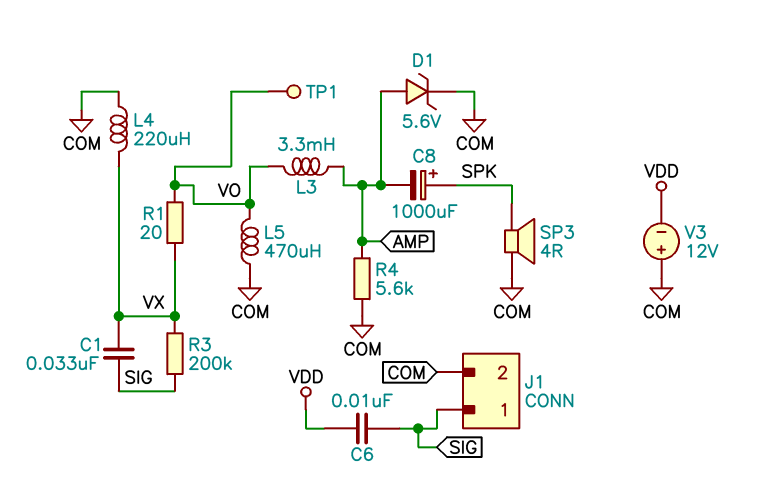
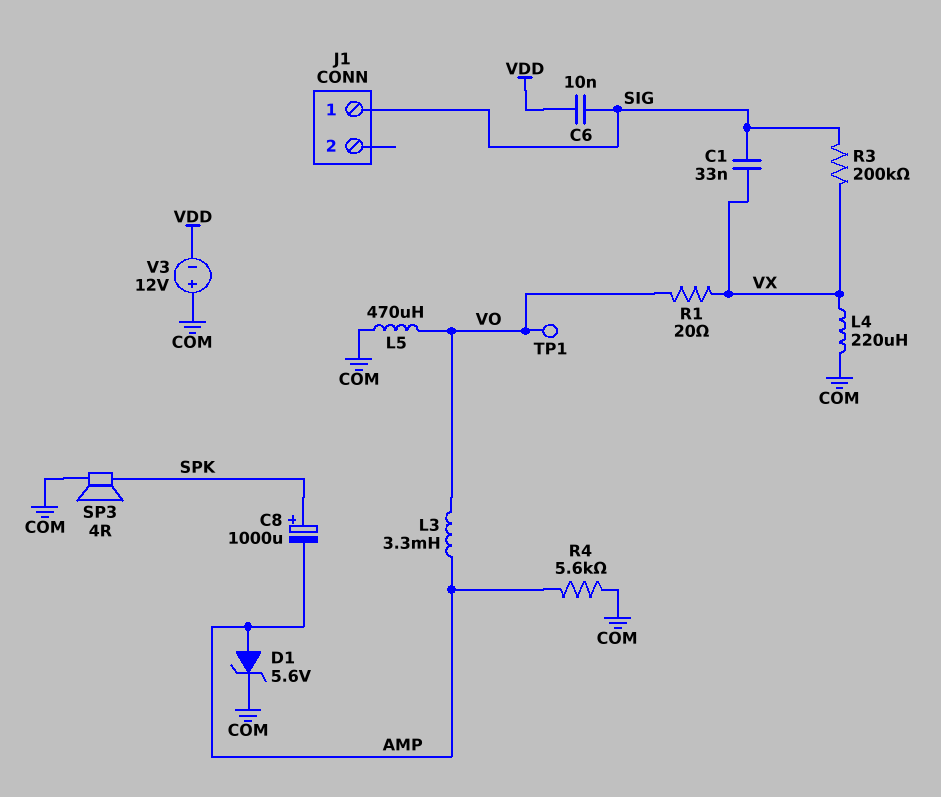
J1 pin 2: COM -> none

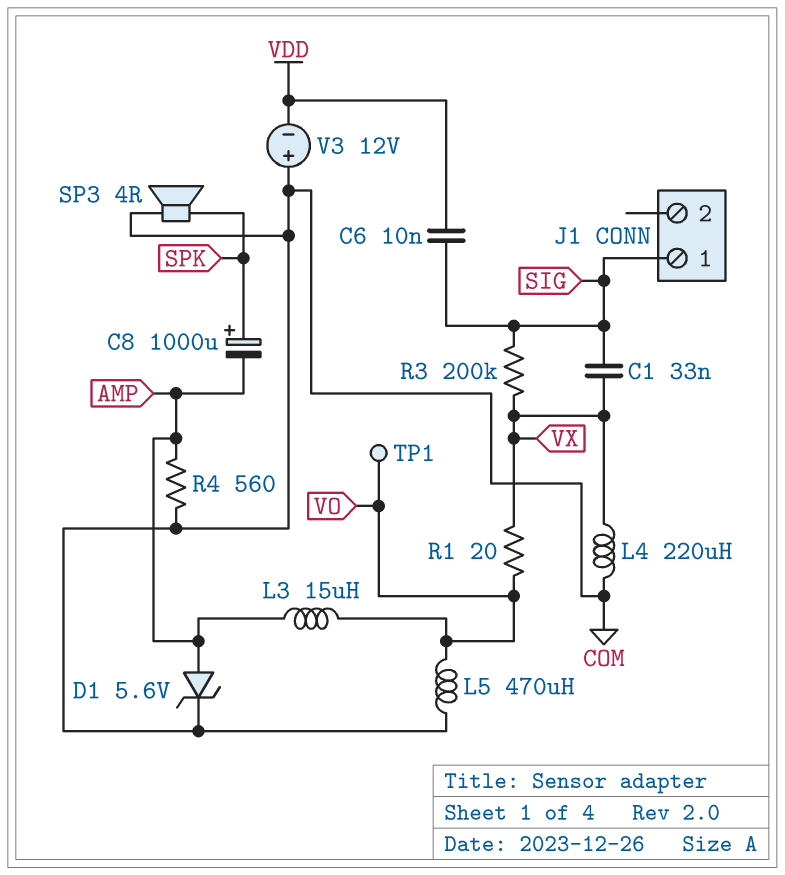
L3: 3.3mH (AMP, VO) -> 15uH (AMP, VO)
R4: 5.6k (AMP, COM) -> 560 (AMP, COM)

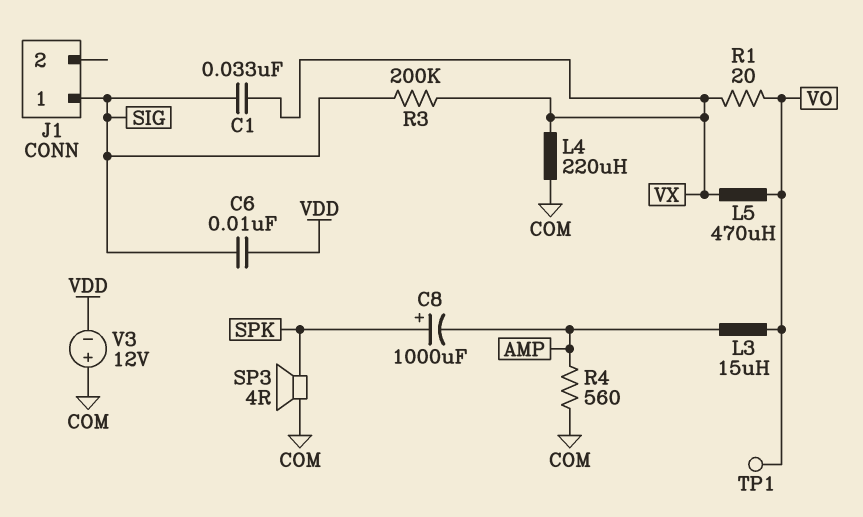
D1: zener 5.6V (A AMP, K COM) -> none
L5: 470uH (COM, VO) -> 470uH (VO, VX)

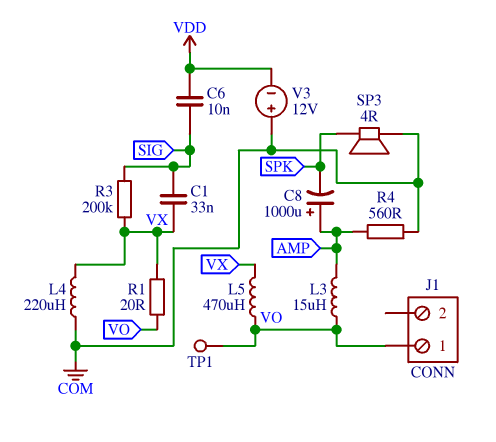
C8: 1000uF (plus SPK, minus AMP) -> 1000uF (plus AMP, minus SPK)
J1 pin 1: SIG -> VO

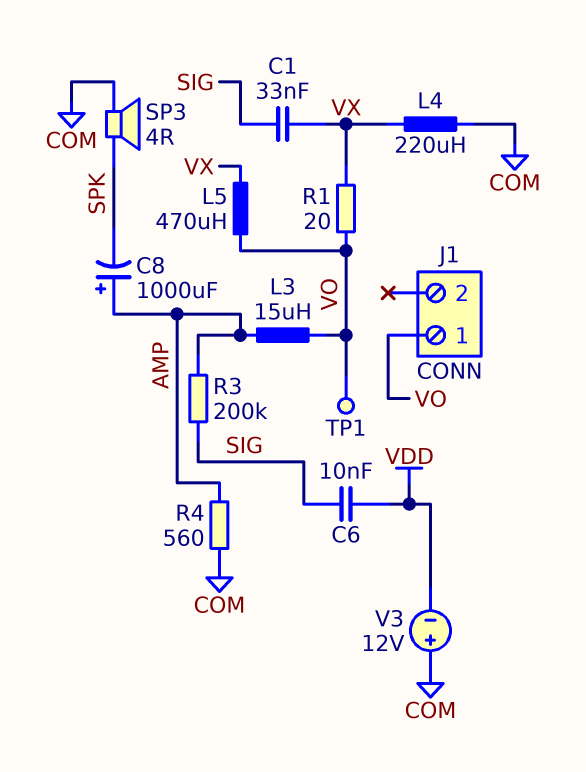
R3: 200k (SIG, VX) -> 200k (AMP, SIG)

